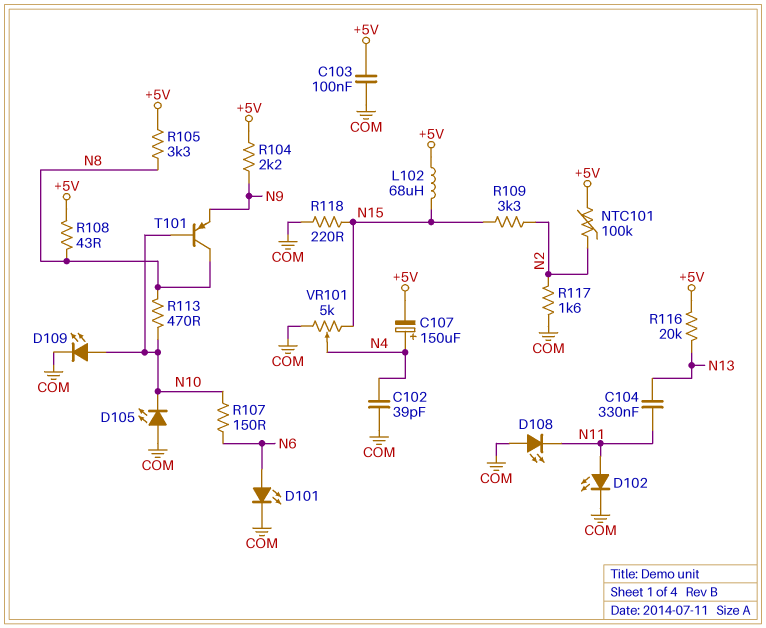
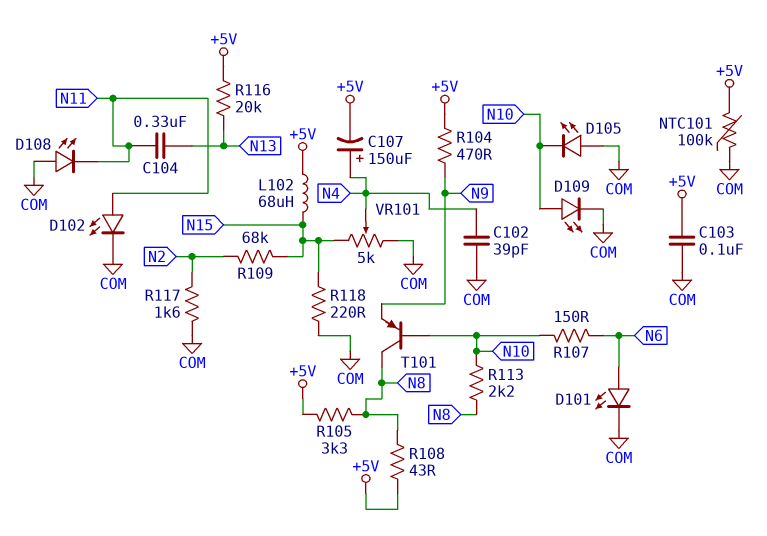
NTC101: 100k (+5V, N2) -> 100k (+5V, COM)
R104: 2.2k (+5V, N9) -> 470 (+5V, N9)
R109: 3.3k (N2, N15) -> 68k (N2, N15)
R113: 470 (N8, N10) -> 2.2k (N8, N10)

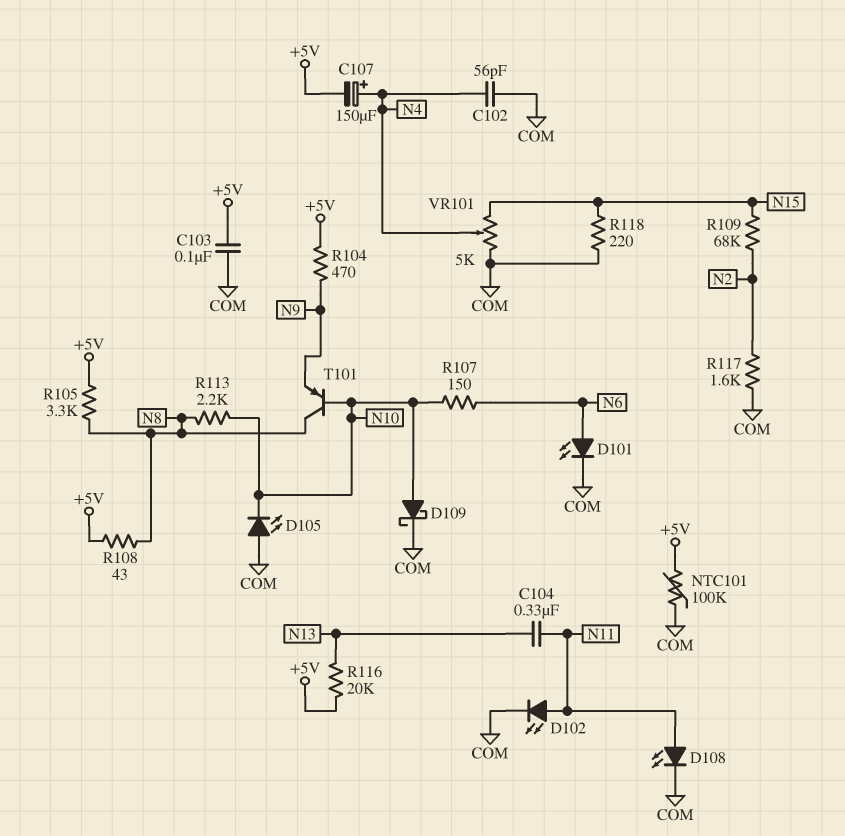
C102: 39pF (COM, N4) -> 56pF (COM, N4)
D108: LED (A COM, K N11) -> LED (A N11, K COM)
D109: LED (A N10, K COM) -> schottky (A N10, K COM)
L102: 68uH (+5V, N15) -> none

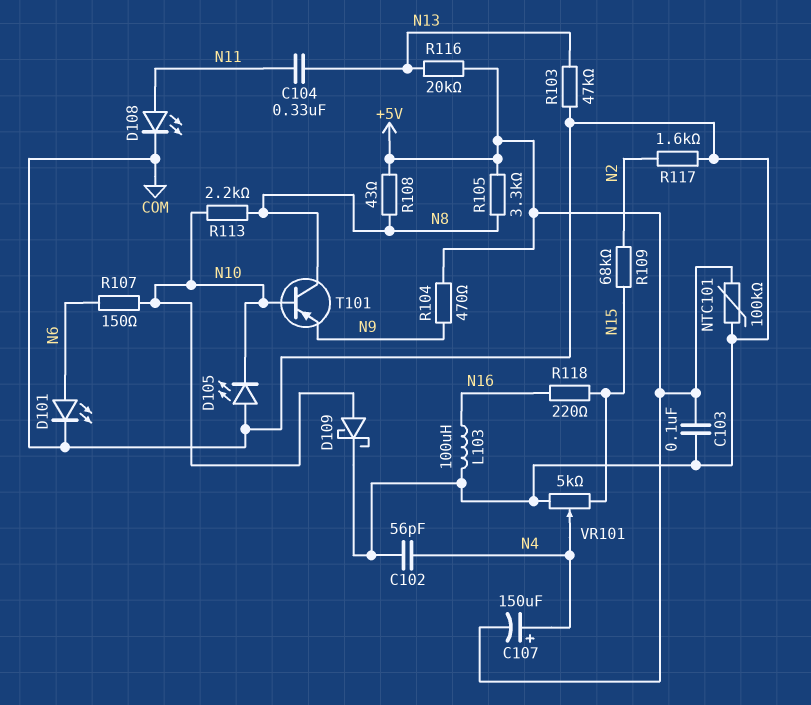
D102: LED (A N11, K COM) -> none
L103: none -> 100uH (COM, N16)
R103: none -> 47k (COM, N13)
R118: 220 (COM, N15) -> 220 (N15, N16)

